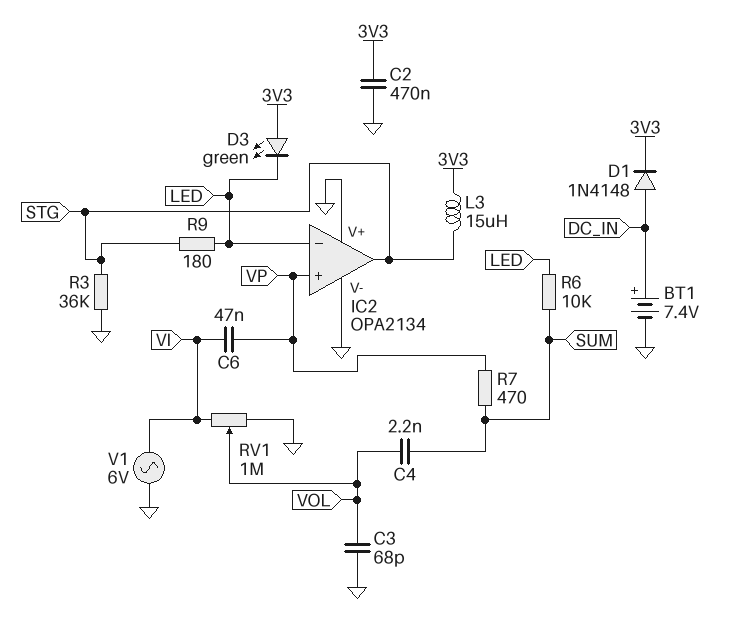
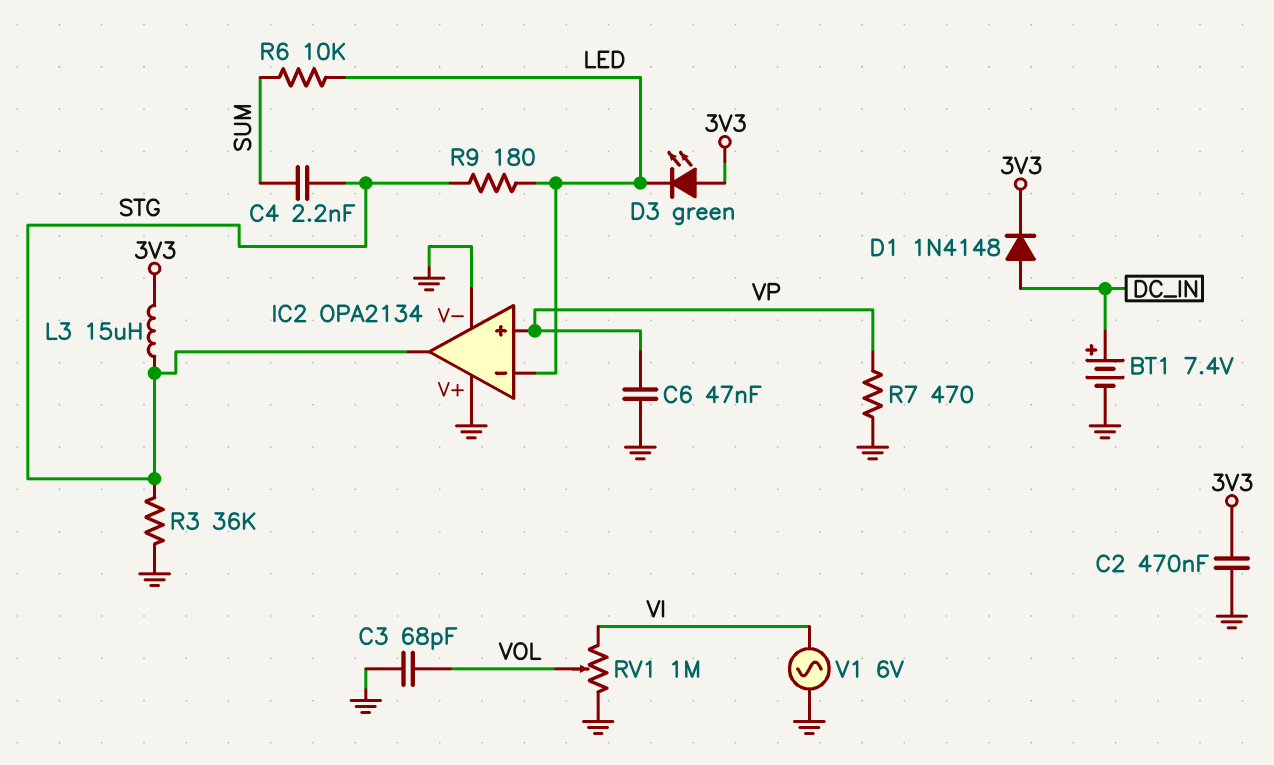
C4: 2.2nF (SUM, VOL) -> 2.2nF (STG, SUM)
C6: 47nF (VI, VP) -> 47nF (GND, VP)
R7: 470 (SUM, VP) -> 470 (GND, VP)

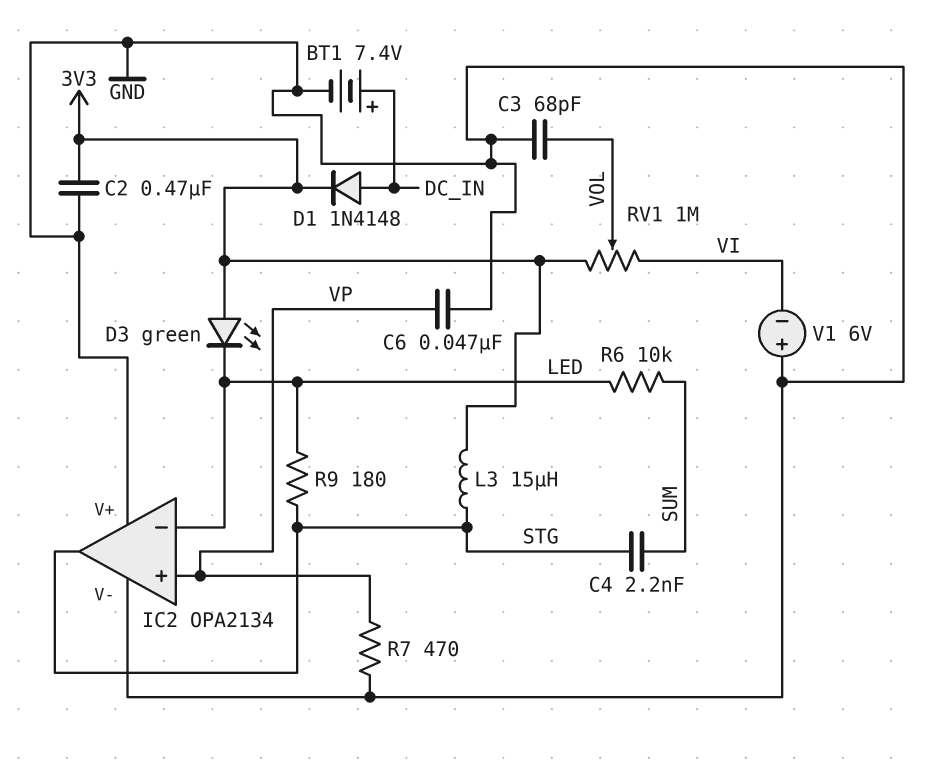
R3: 36k (GND, STG) -> none
RV1: 1M (GND, VI, wiper VOL) -> 1M (3V3, VI, wiper VOL)
V1: AC 6V (GND, VI) -> 6V (plus GND, minus VI)

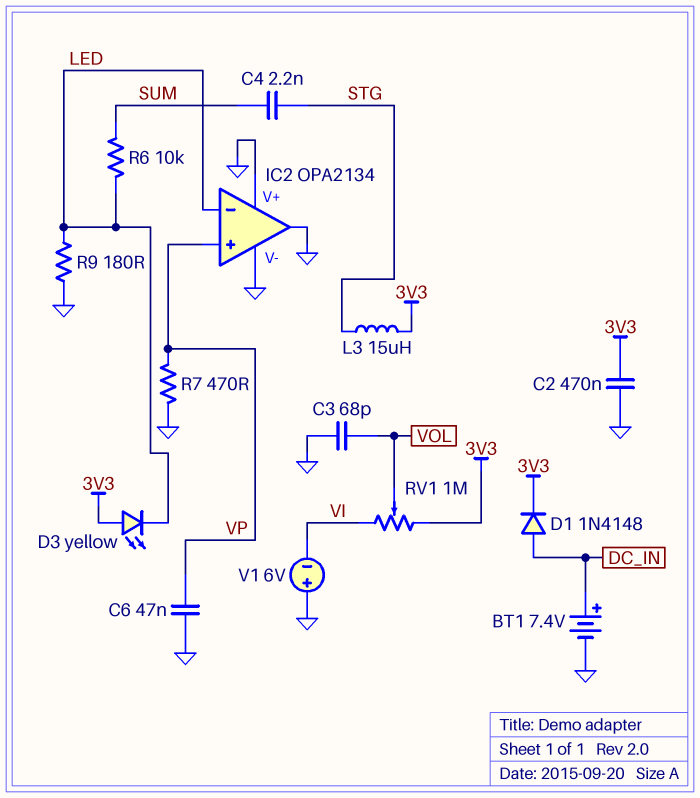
D3: LED green (A 3V3, K LED) -> LED yellow (A 3V3, K LED)
IC2 pin out: STG -> GND
R9: 180 (LED, STG) -> 180 (GND, LED)

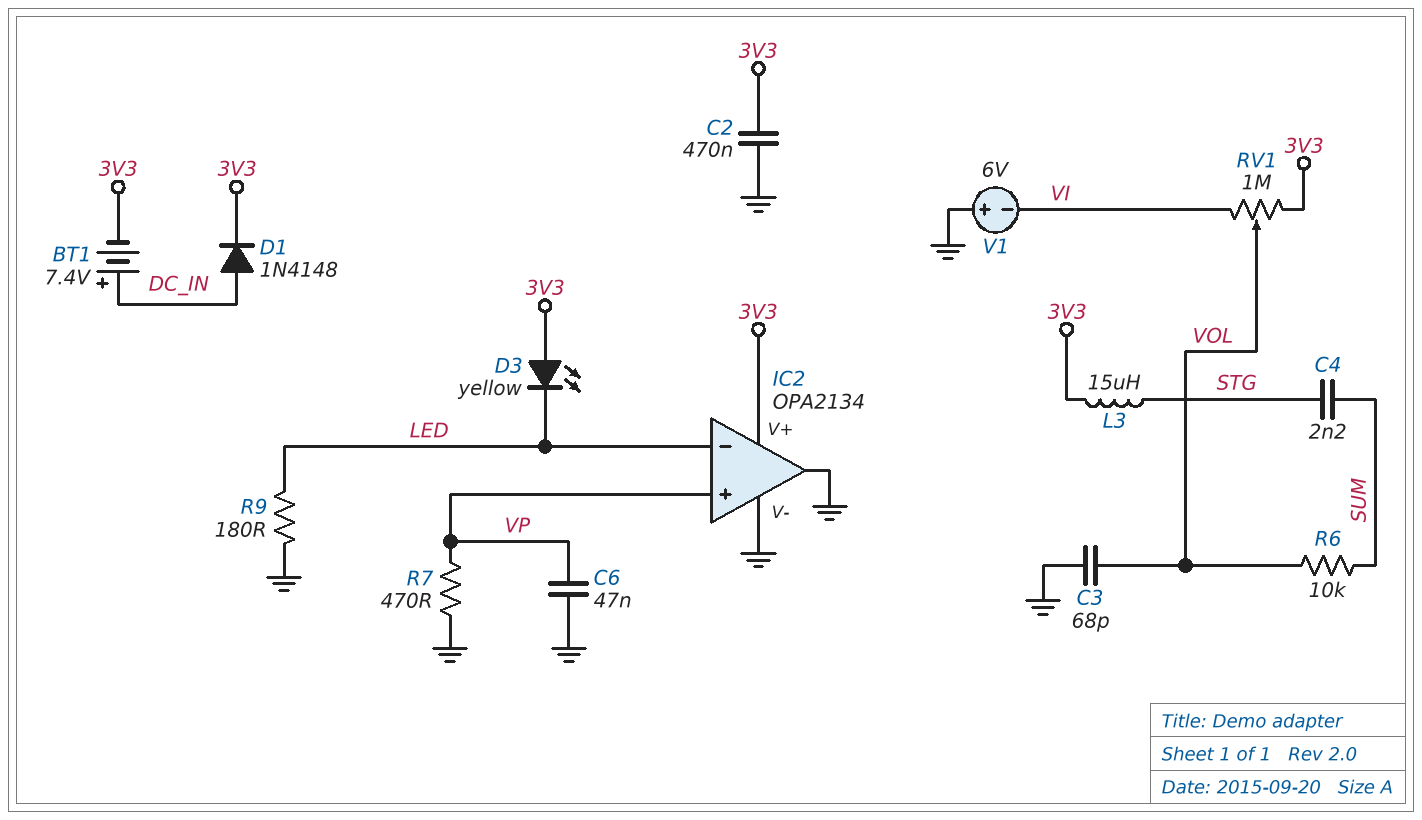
BT1: 7.4V (plus DC_IN, minus GND) -> 7.4V (plus DC_IN, minus 3V3)
IC2 pin V+: GND -> 3V3
R6: 10k (LED, SUM) -> 10k (SUM, VOL)

